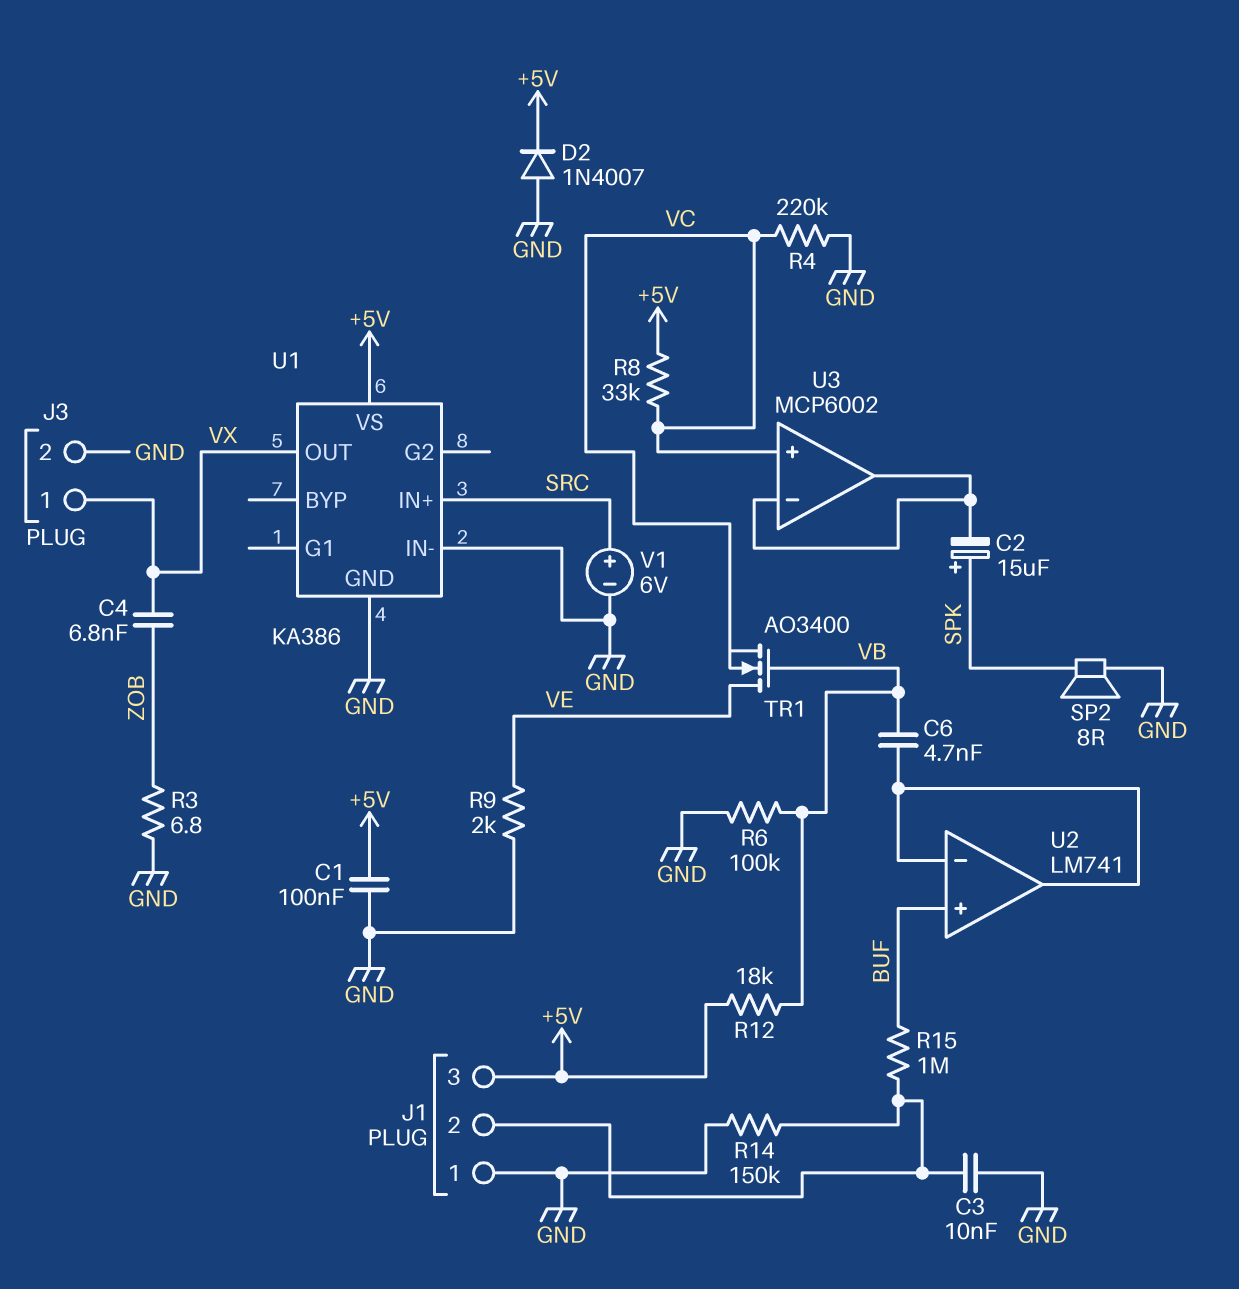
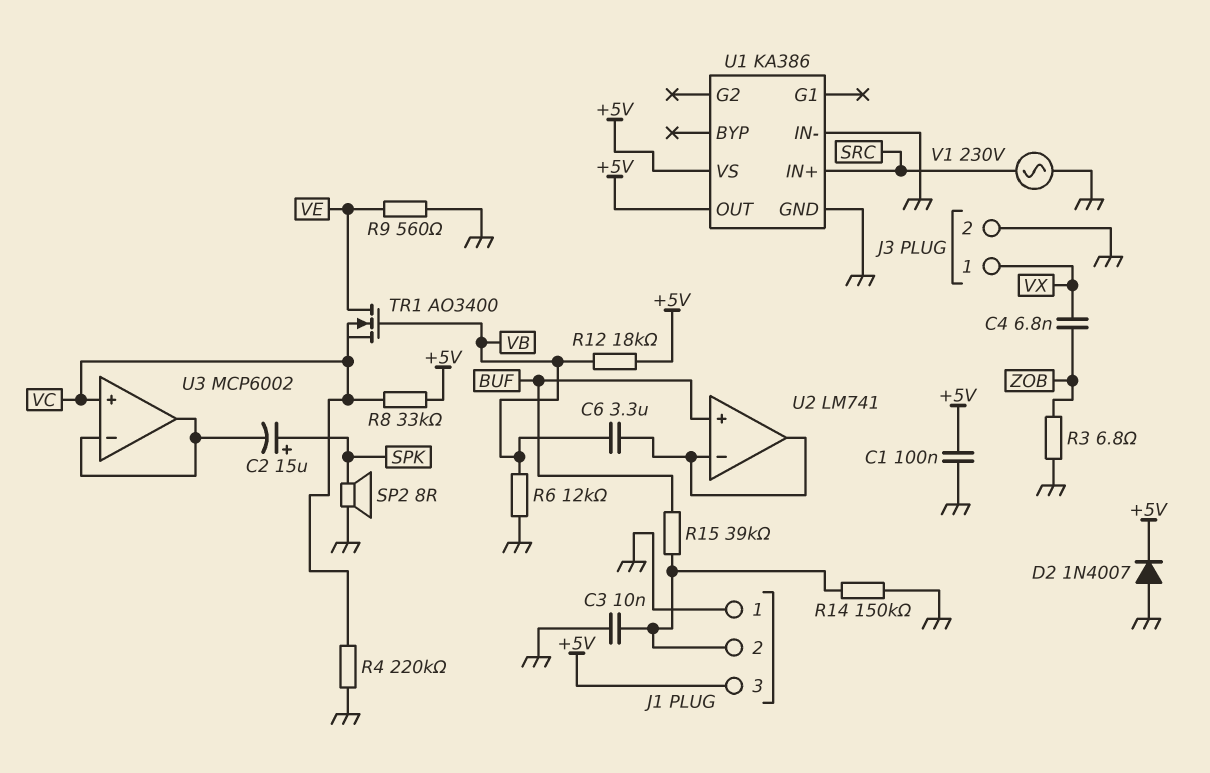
C6: 4.7nF (U2/in-, VB) -> 3.3uF (U2/in-, VB)
R6: 100k (GND, VB) -> 12k (GND, VB)
R9: 2k (GND, VE) -> 560 (GND, VE)
R15: 1M (BUF, J1/2) -> 39k (BUF, J1/2)
U1 pin OUT: VX -> +5V
V1: 6V (plus SRC, minus GND) -> AC 230V (GND, SRC)

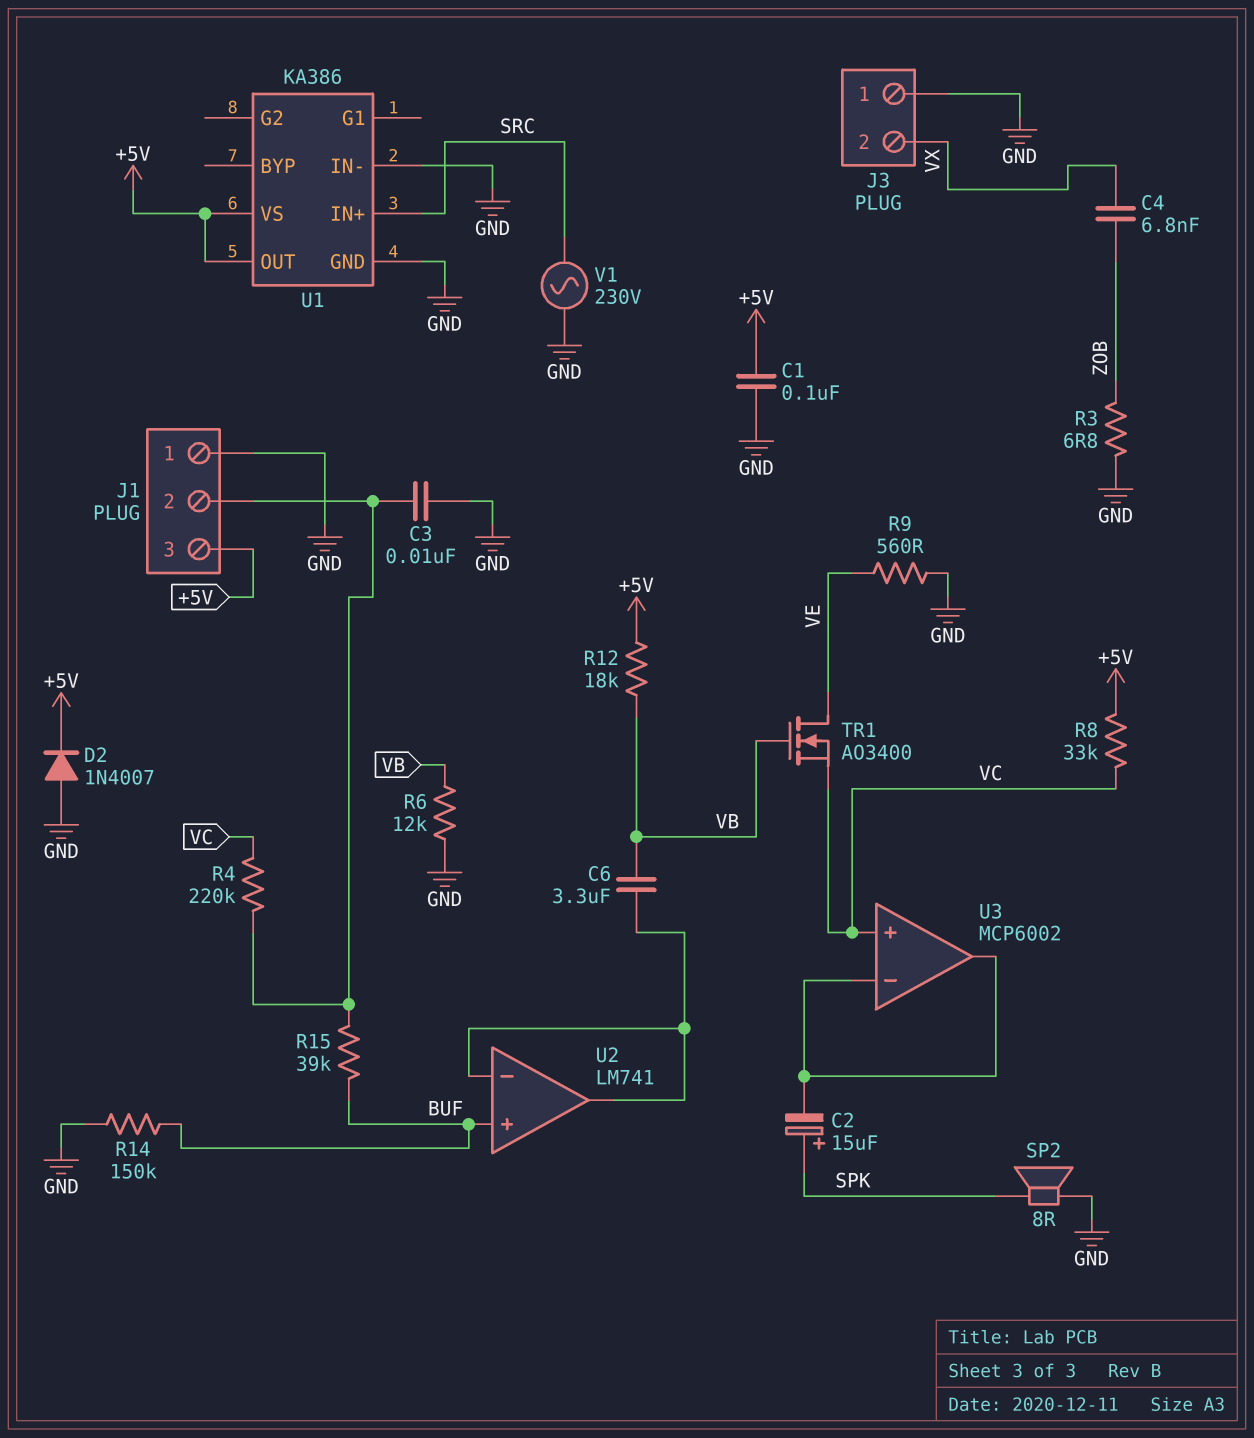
J3 pin 1: VX -> GND
J3 pin 2: GND -> VX
R4: 220k (GND, VC) -> 220k (J1/2, VC)
R14: 150k (GND, J1/2) -> 150k (BUF, GND)

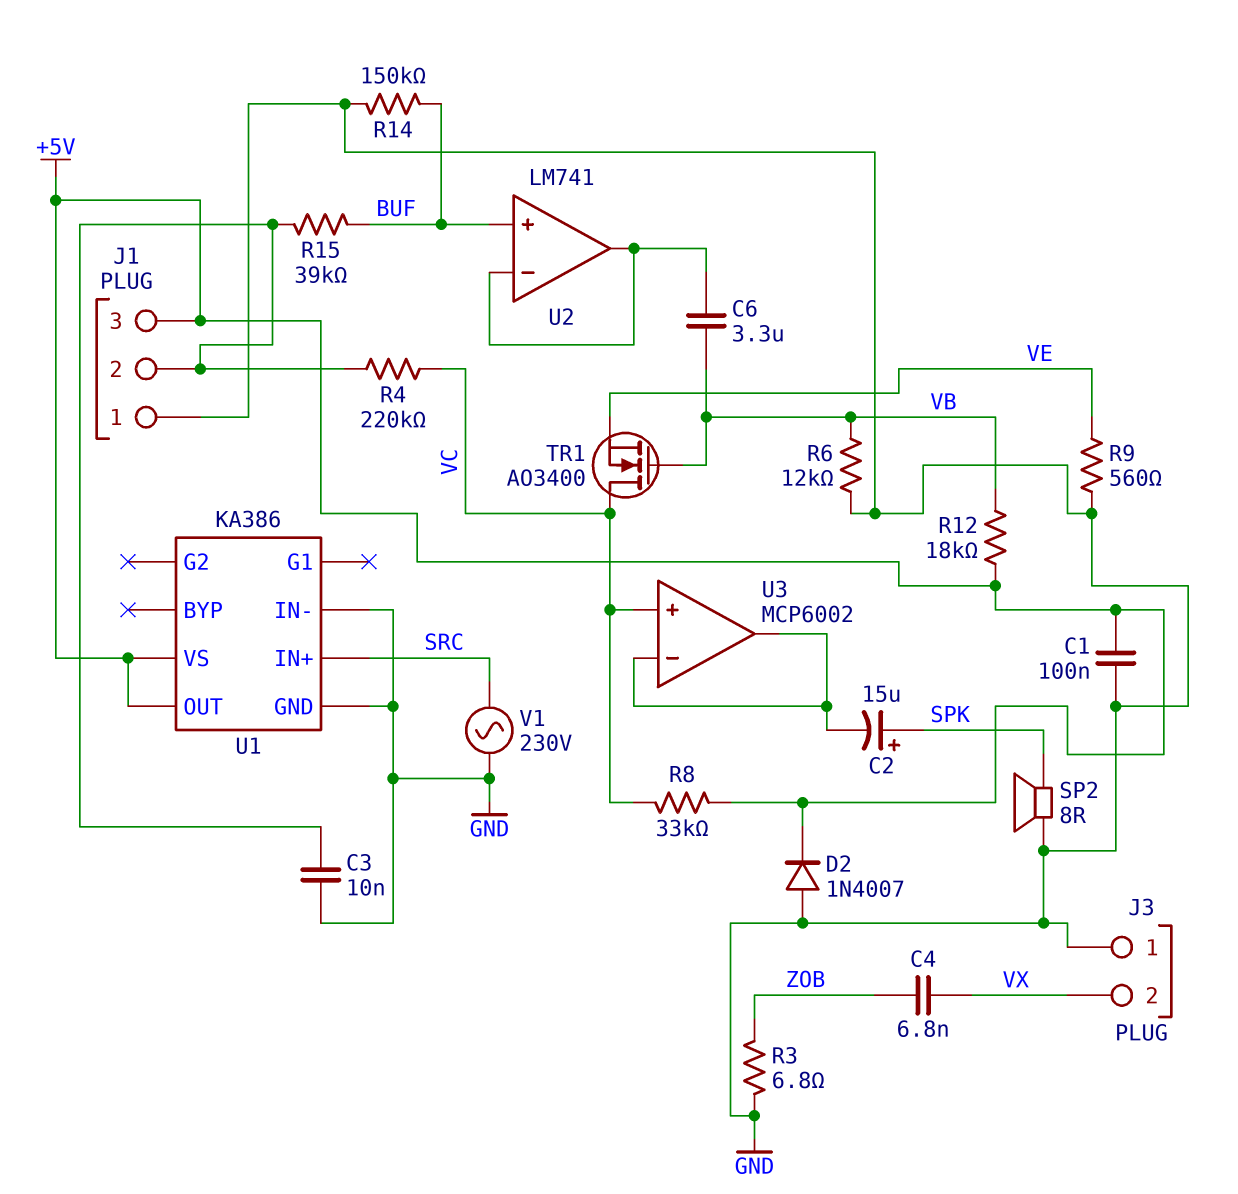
TR1: NMOS AO3400 (G VB, D VE, S VC) -> NMOS AO3400 (G VB, D VC, S VE)

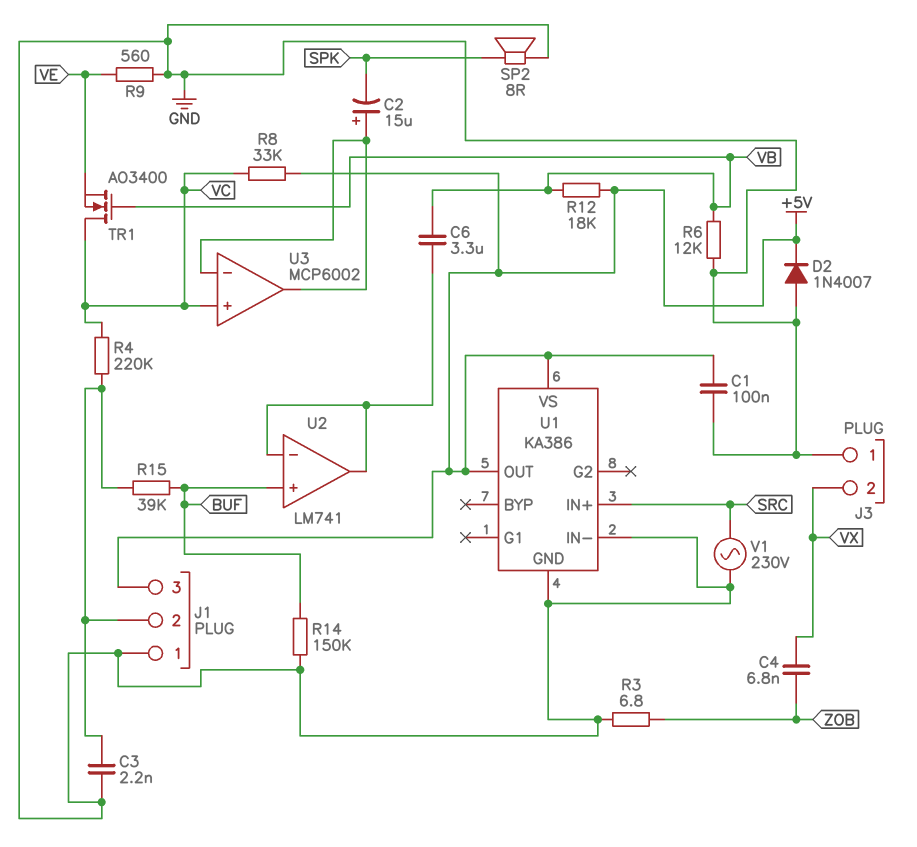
C2: 15uF (plus SPK, minus U3/in-) -> 15uF (plus U3/in-, minus SPK)
C3: 10nF (GND, J1/2) -> 2.2nF (GND, J1/2)

